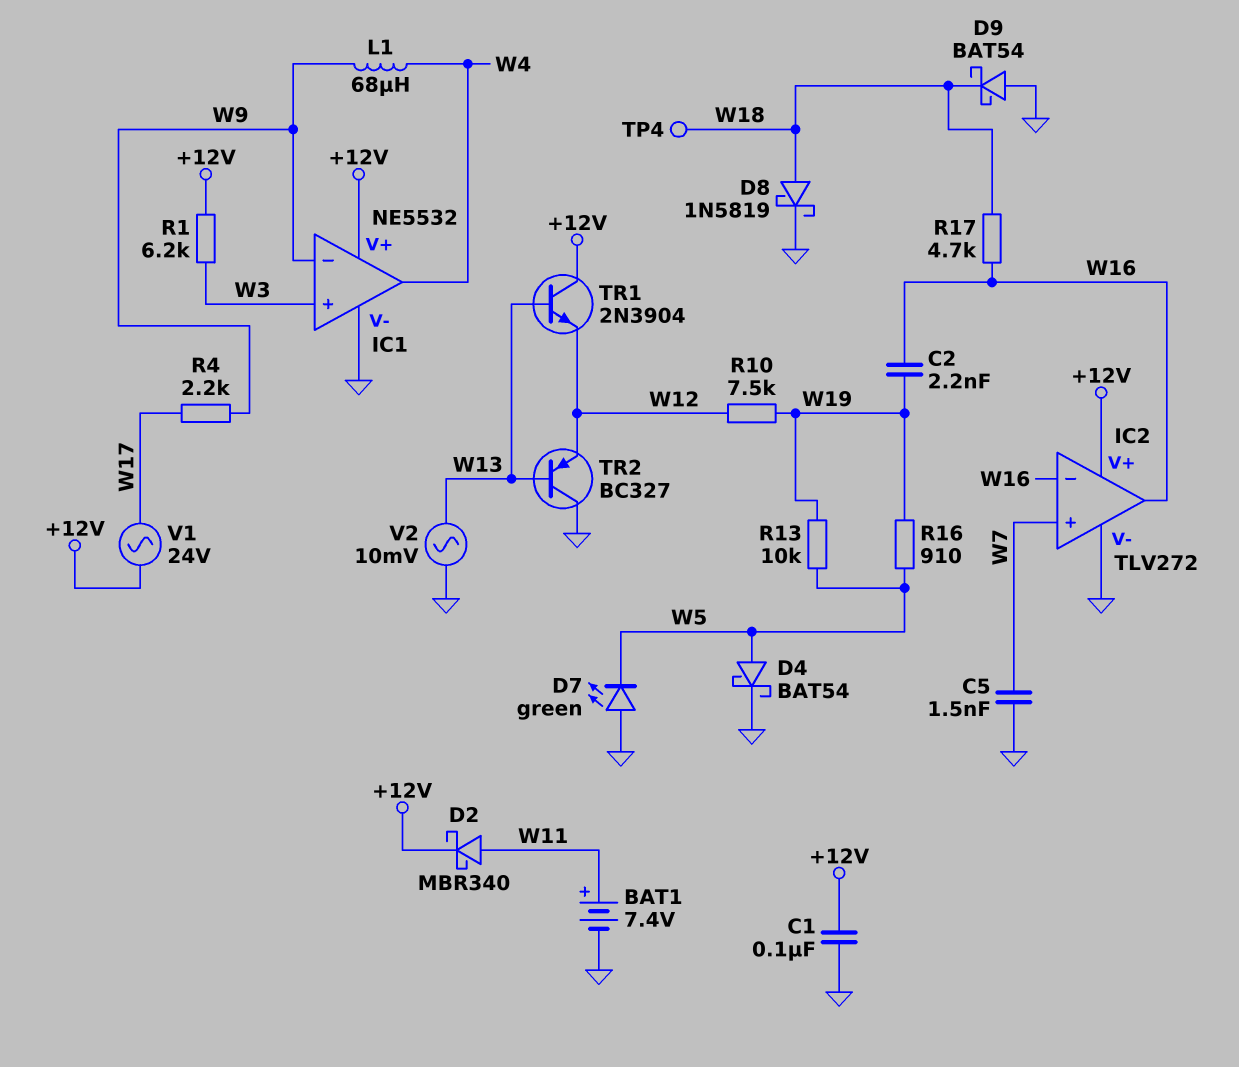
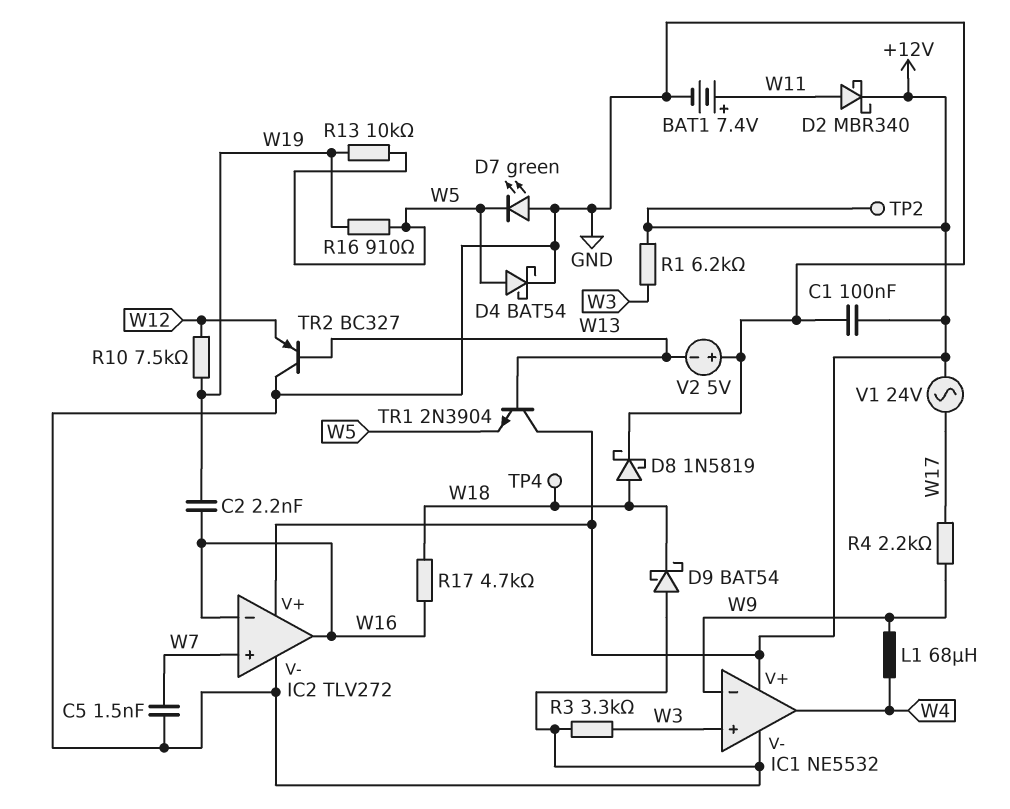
R3: none -> 3.3k (GND, W3)
TP2: none -> test point (+12V)
TR1: NPN 2N3904 (B W13, C +12V, E W12) -> NPN 2N3904 (B W13, C +12V, E W5)
V2: AC 10mV (GND, W13) -> 5V (plus GND, minus W13)

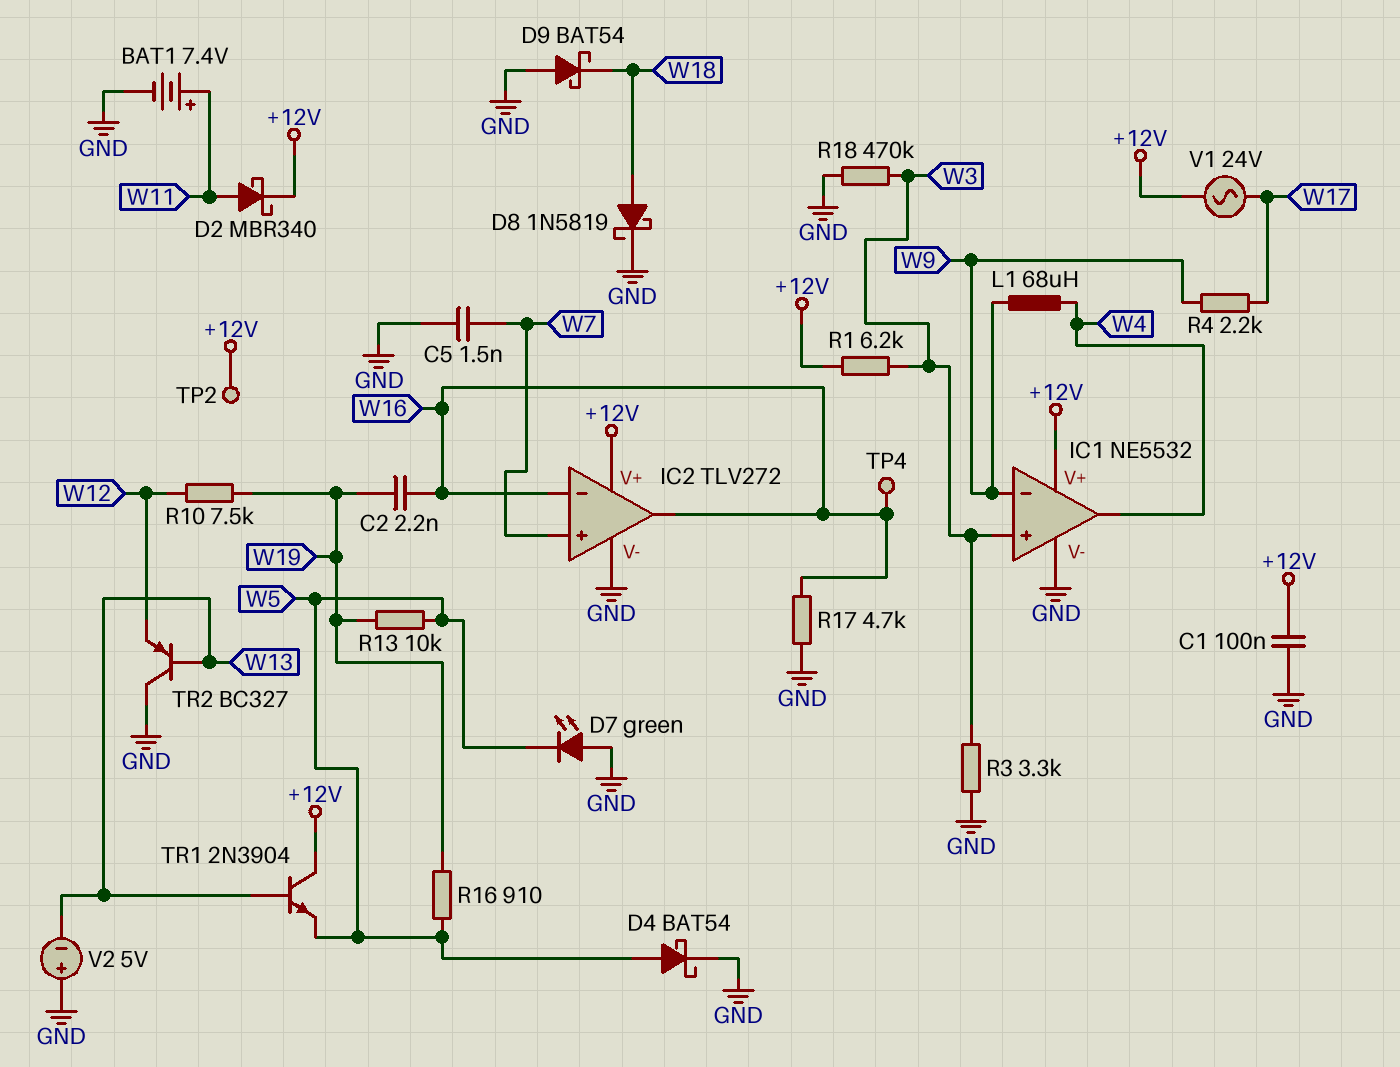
R17: 4.7k (W16, W18) -> 4.7k (GND, W16)
R18: none -> 470k (GND, W3)
TP4: test point (W18) -> test point (W16)

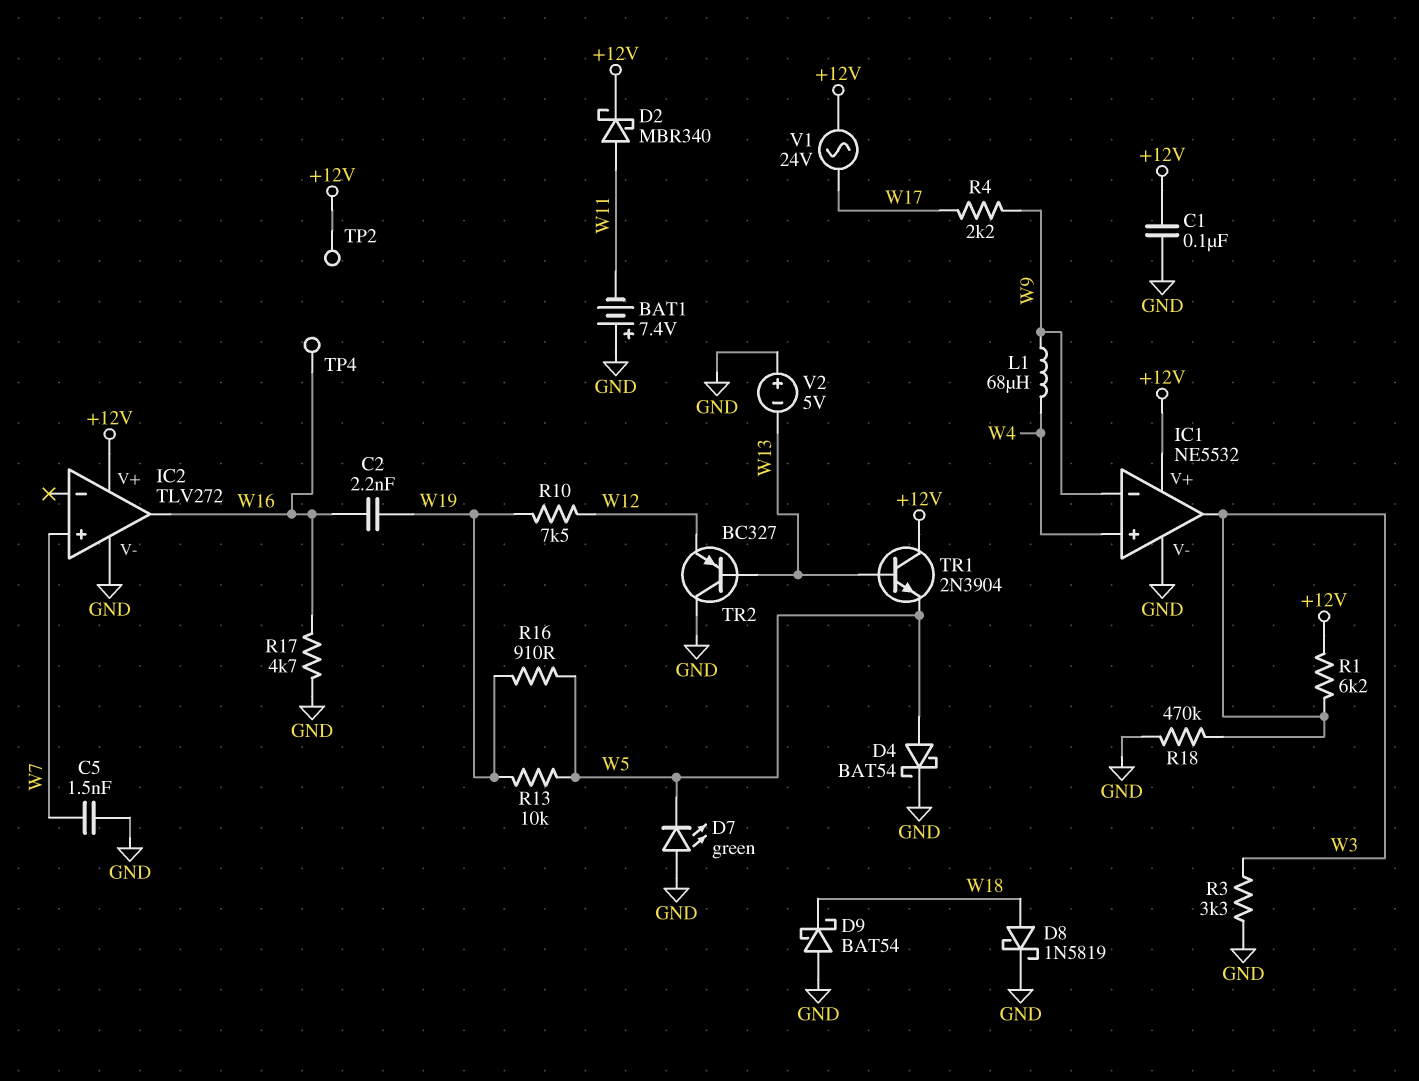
BAT1: 7.4V (plus W11, minus GND) -> 7.4V (plus GND, minus W11)
IC1 pin in+: W3 -> W4
IC1 pin out: W4 -> W3
IC2 pin in-: W16 -> none

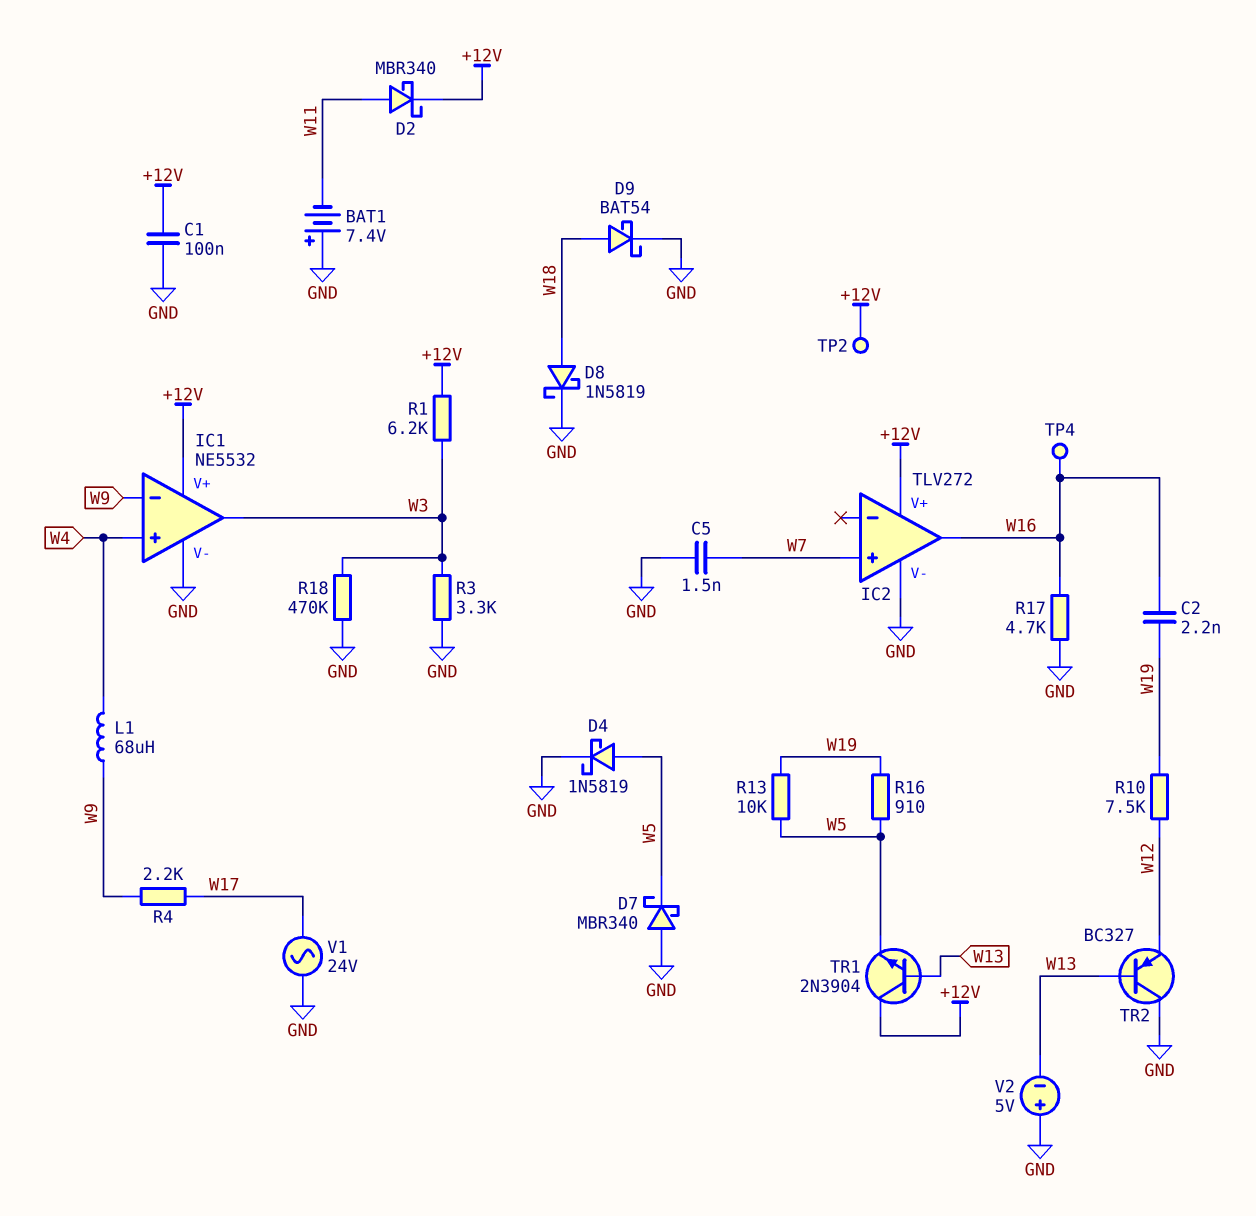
D4: schottky BAT54 (A W5, K GND) -> schottky 1N5819 (A W5, K GND)
D7: LED green (A GND, K W5) -> schottky MBR340 (A GND, K W5)
D9: schottky BAT54 (A GND, K W18) -> schottky BAT54 (A W18, K GND)
V1: AC 24V (+12V, W17) -> AC 24V (GND, W17)

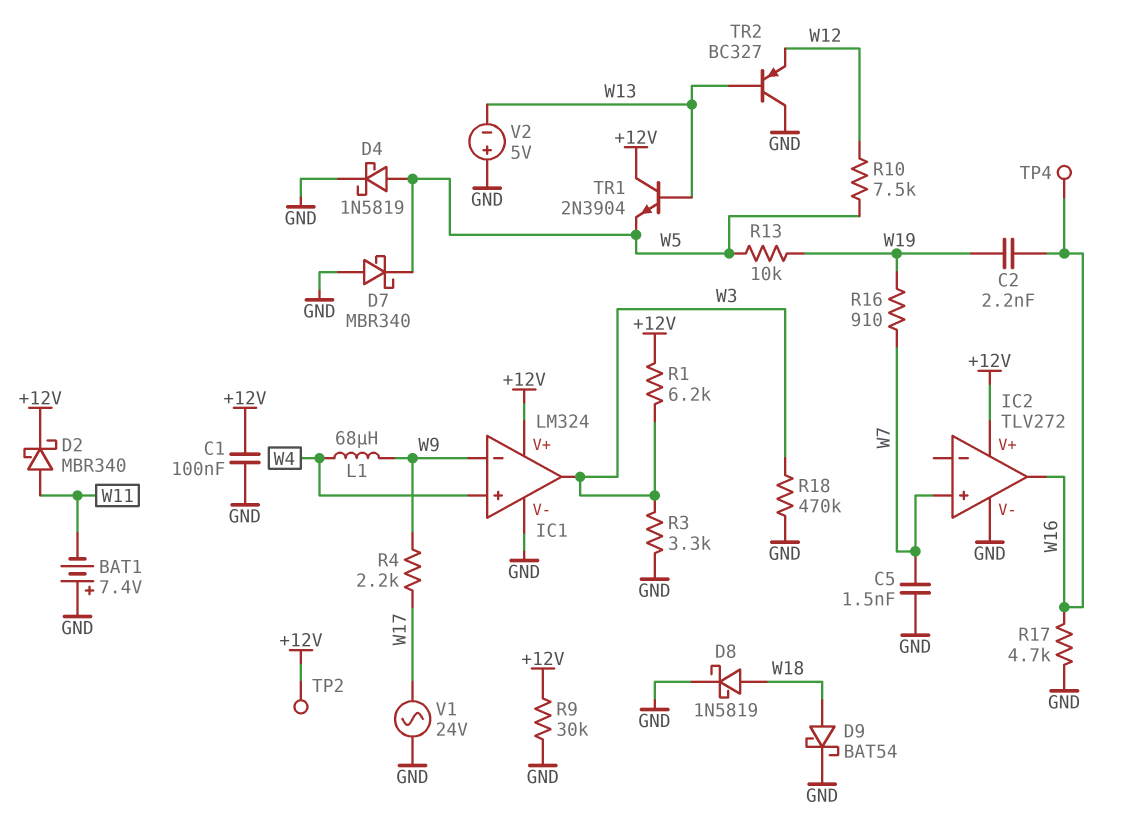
IC1: NE5532 -> LM324
R9: none -> 30k (+12V, GND)
R10: 7.5k (W12, W19) -> 7.5k (W5, W12)
R16: 910 (W5, W19) -> 910 (W7, W19)

